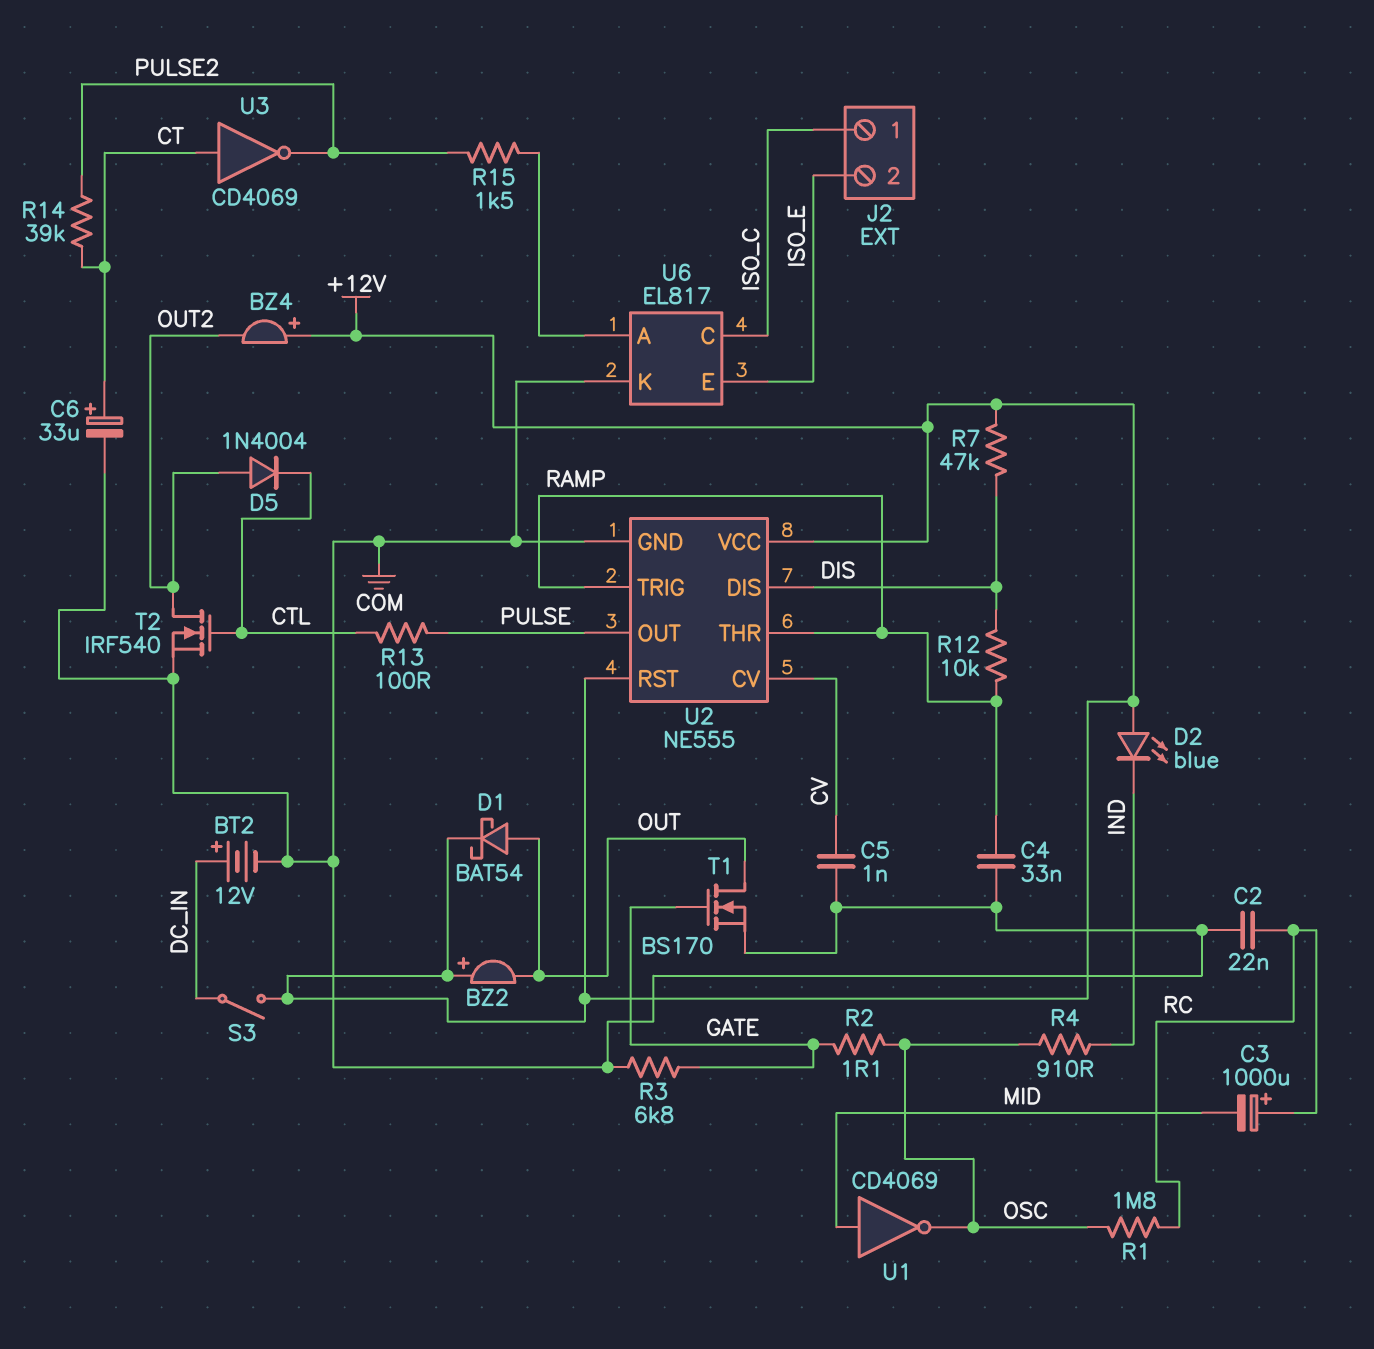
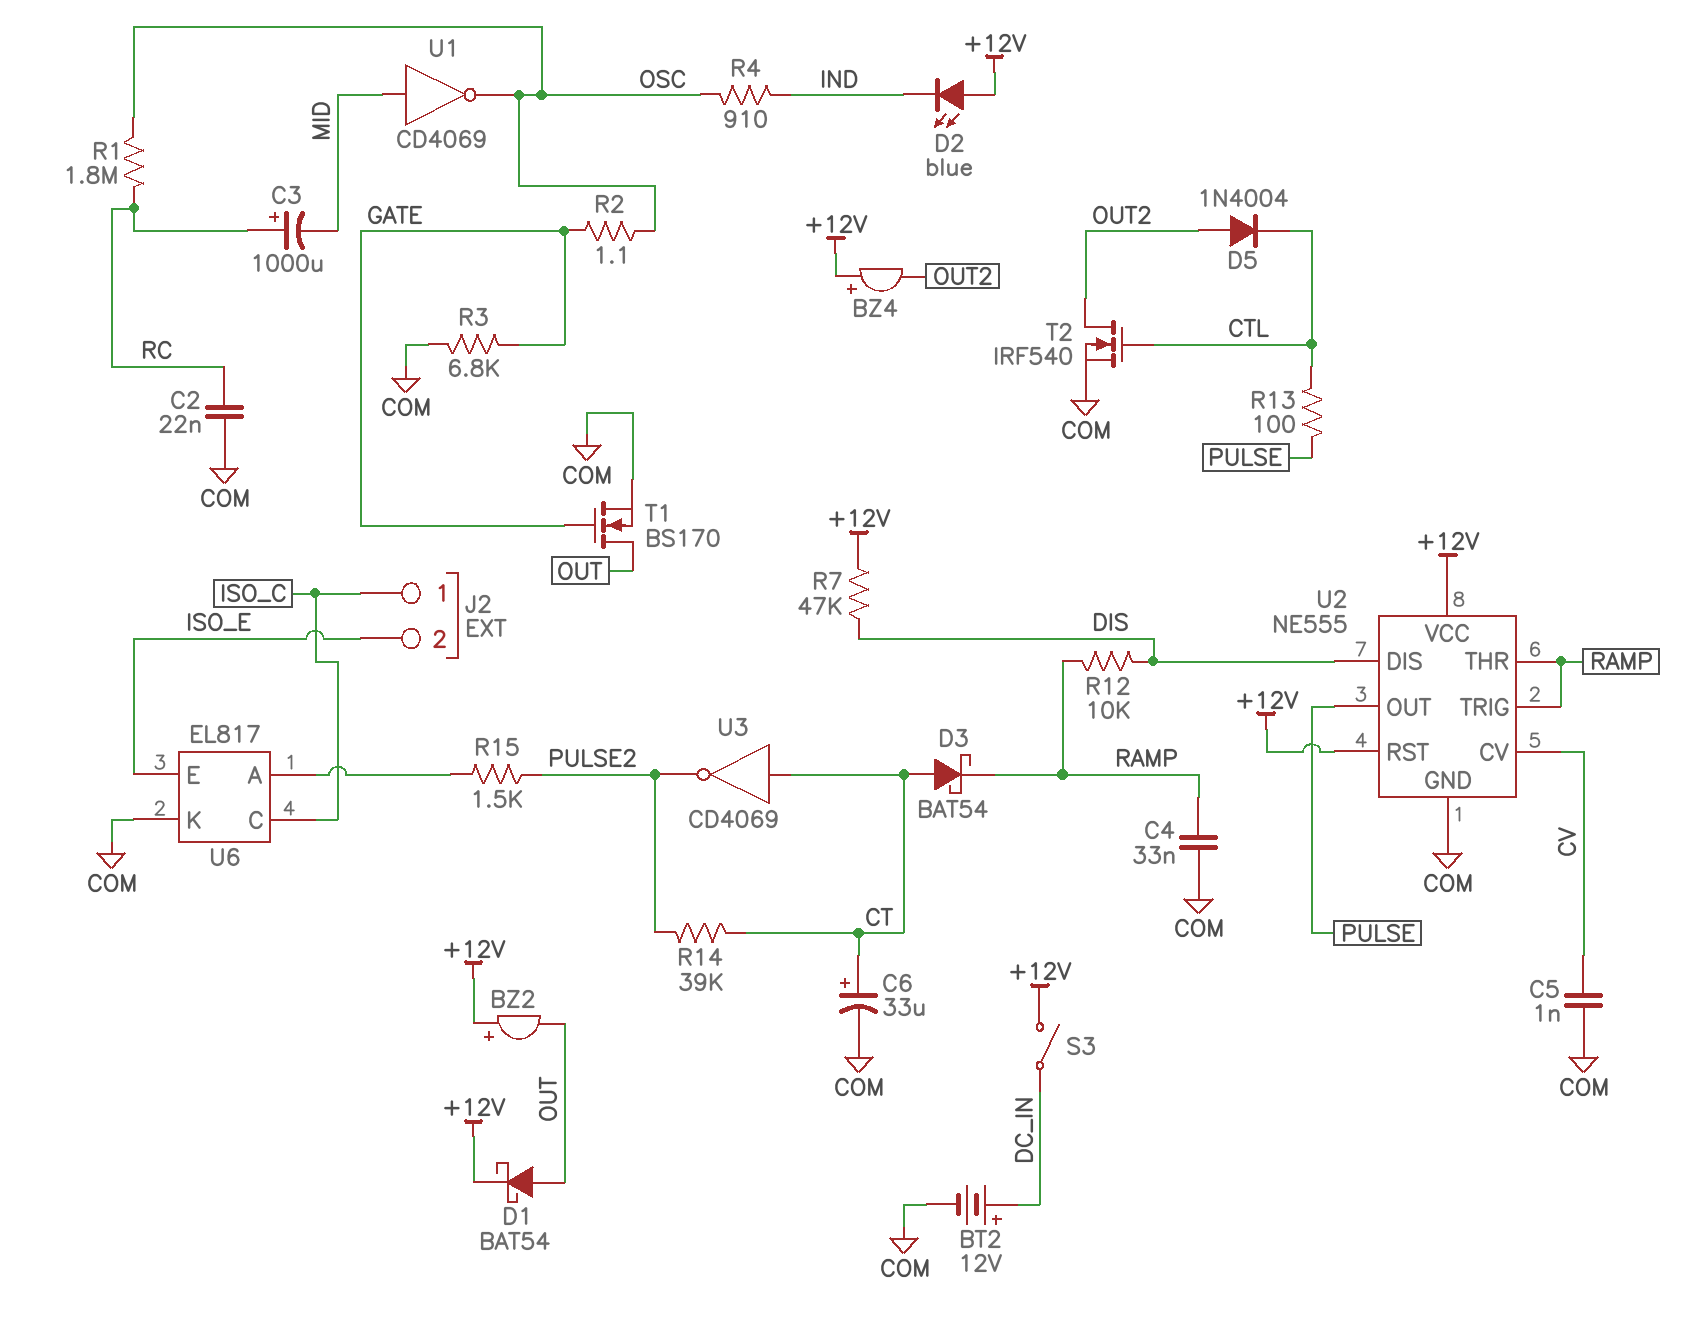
D3: none -> schottky BAT54 (A CT, K RAMP)

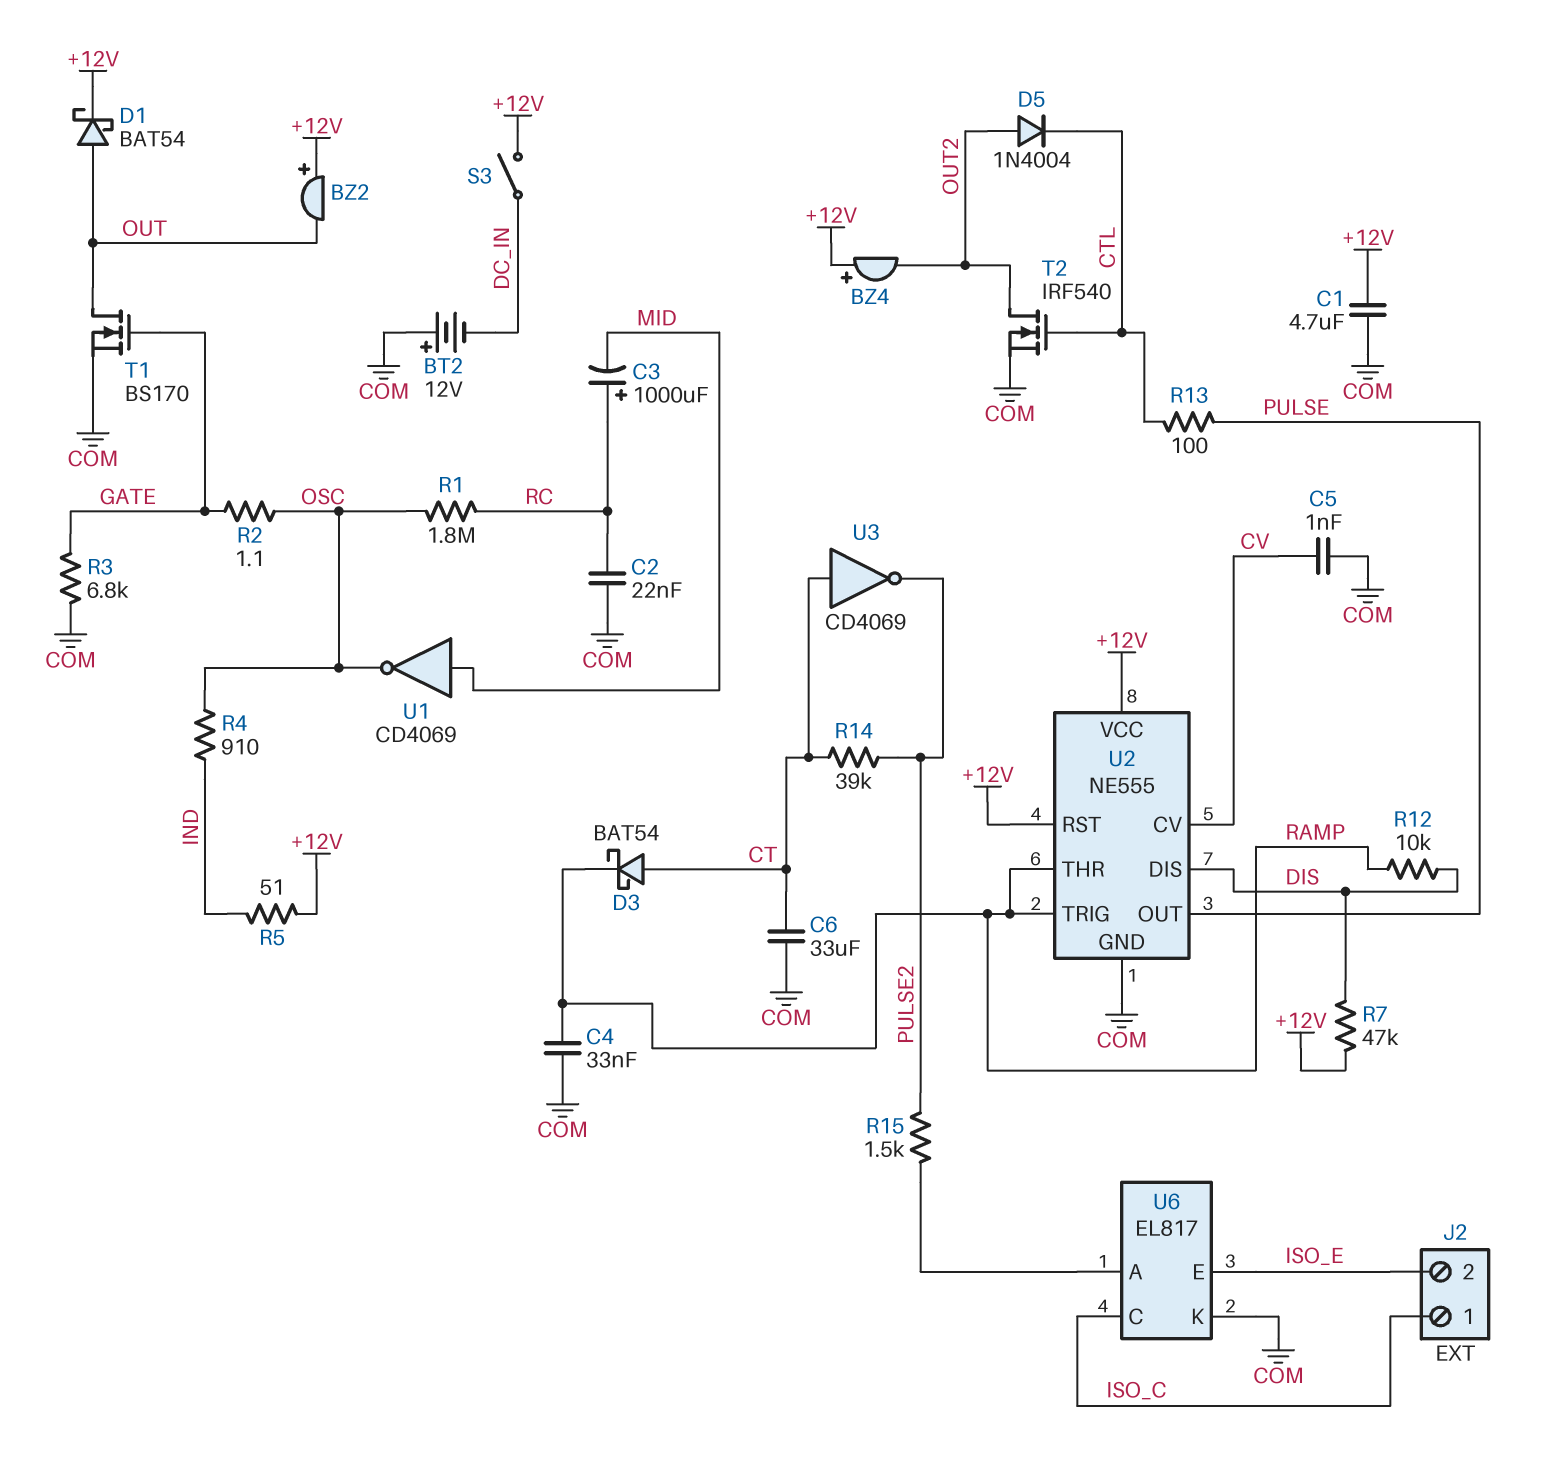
BT2: 12V (plus DC_IN, minus COM) -> 12V (plus COM, minus DC_IN)
C1: none -> 4.7uF (+12V, COM)
C6: 33uF (plus CT, minus COM) -> 33uF (COM, CT)
D2: LED blue (A +12V, K IND) -> none
R5: none -> 51 (+12V, IND)

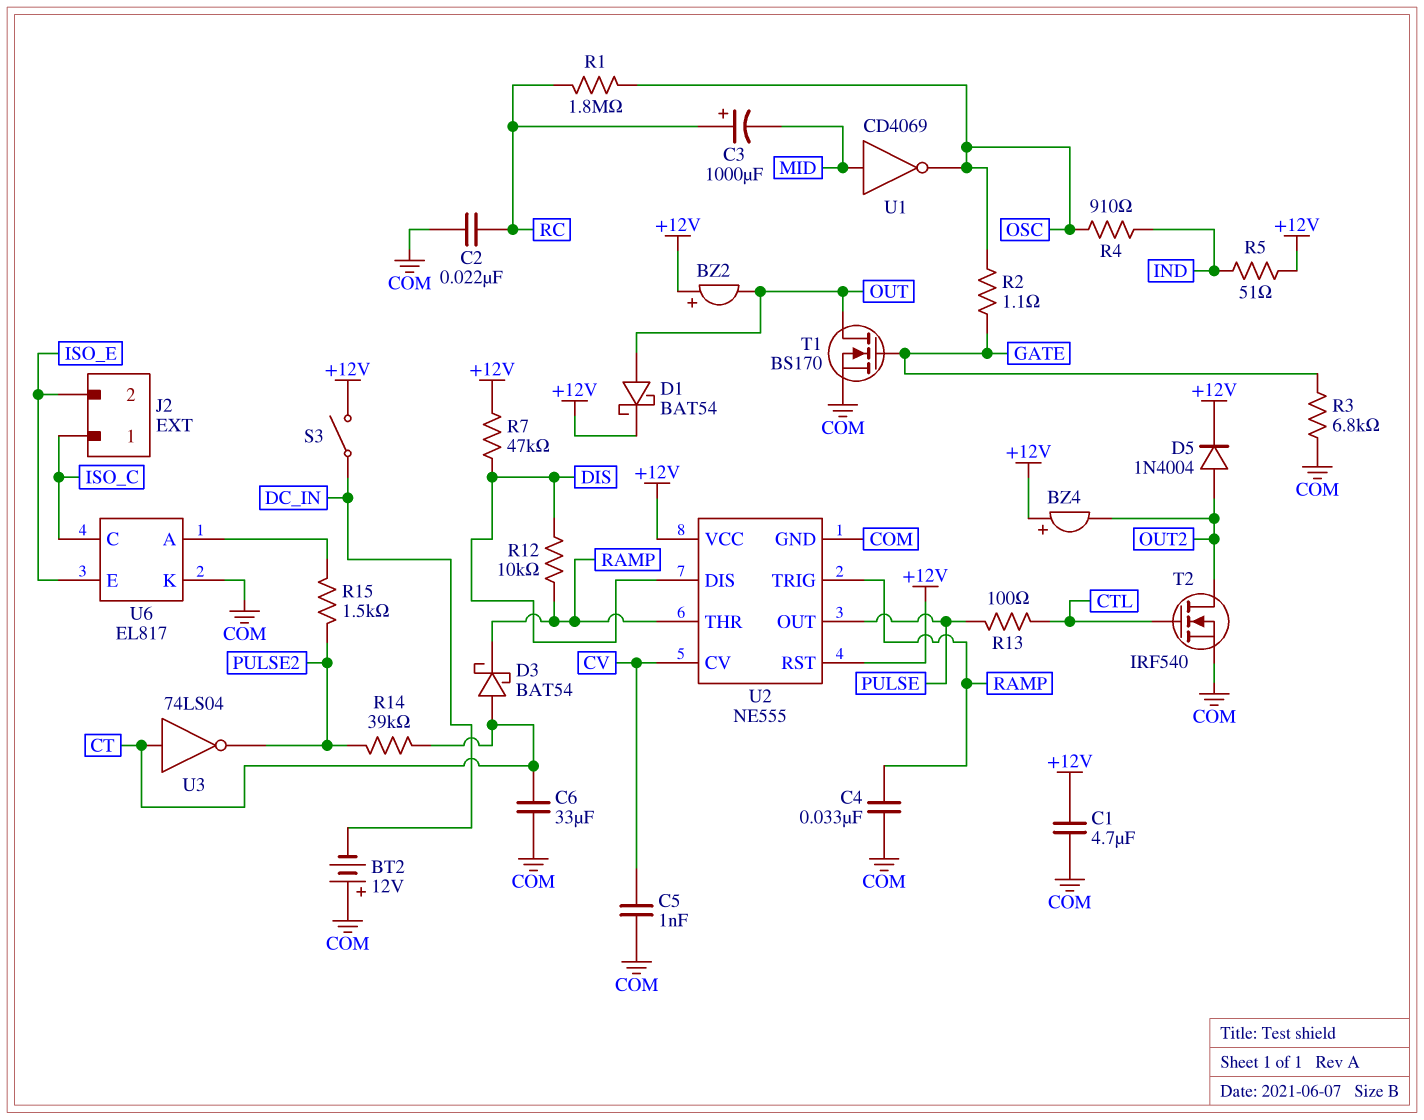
D5: diode 1N4004 (A OUT2, K CTL) -> diode 1N4004 (A OUT2, K +12V)
U3: NOT CD4069 (in CT, out PULSE2) -> NOT 74LS04 (in CT, out PULSE2)

